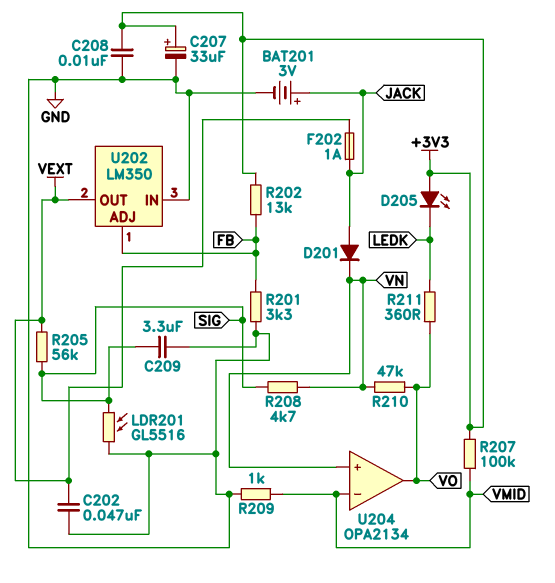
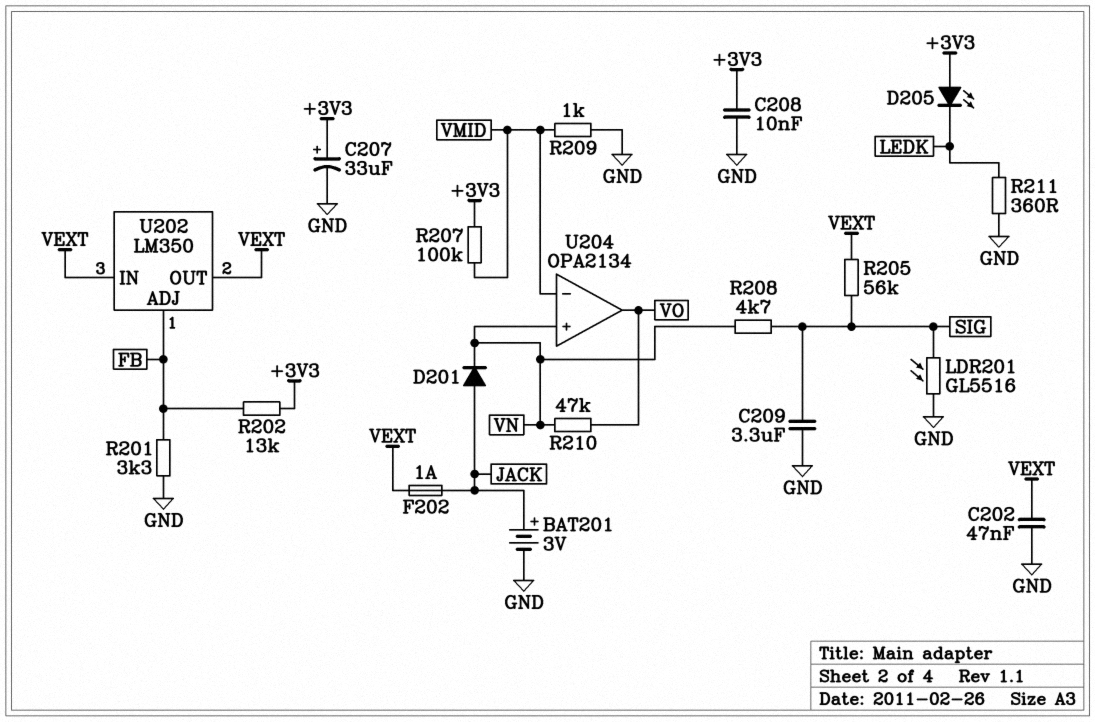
R211: 360 (LEDK, VO) -> 360 (GND, LEDK)
U202 pin IN: GND -> VEXT

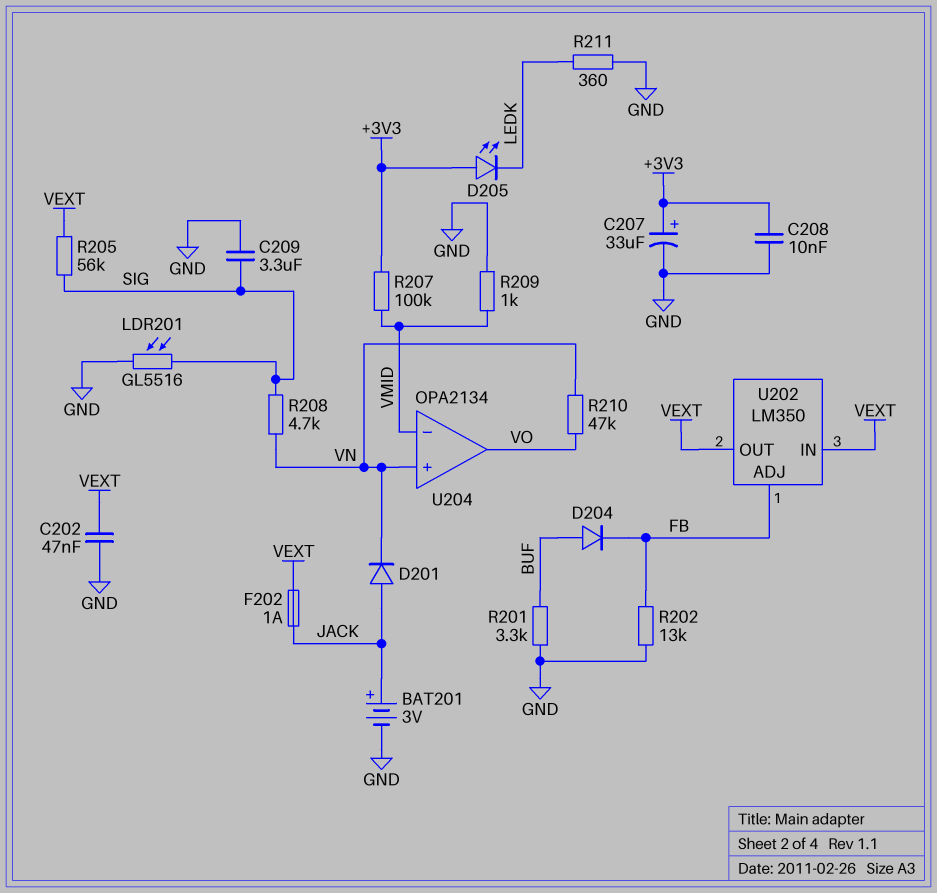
D204: none -> diode (A BUF, K FB)
R201: 3.3k (FB, GND) -> 3.3k (BUF, GND)
R202: 13k (+3V3, FB) -> 13k (FB, GND)

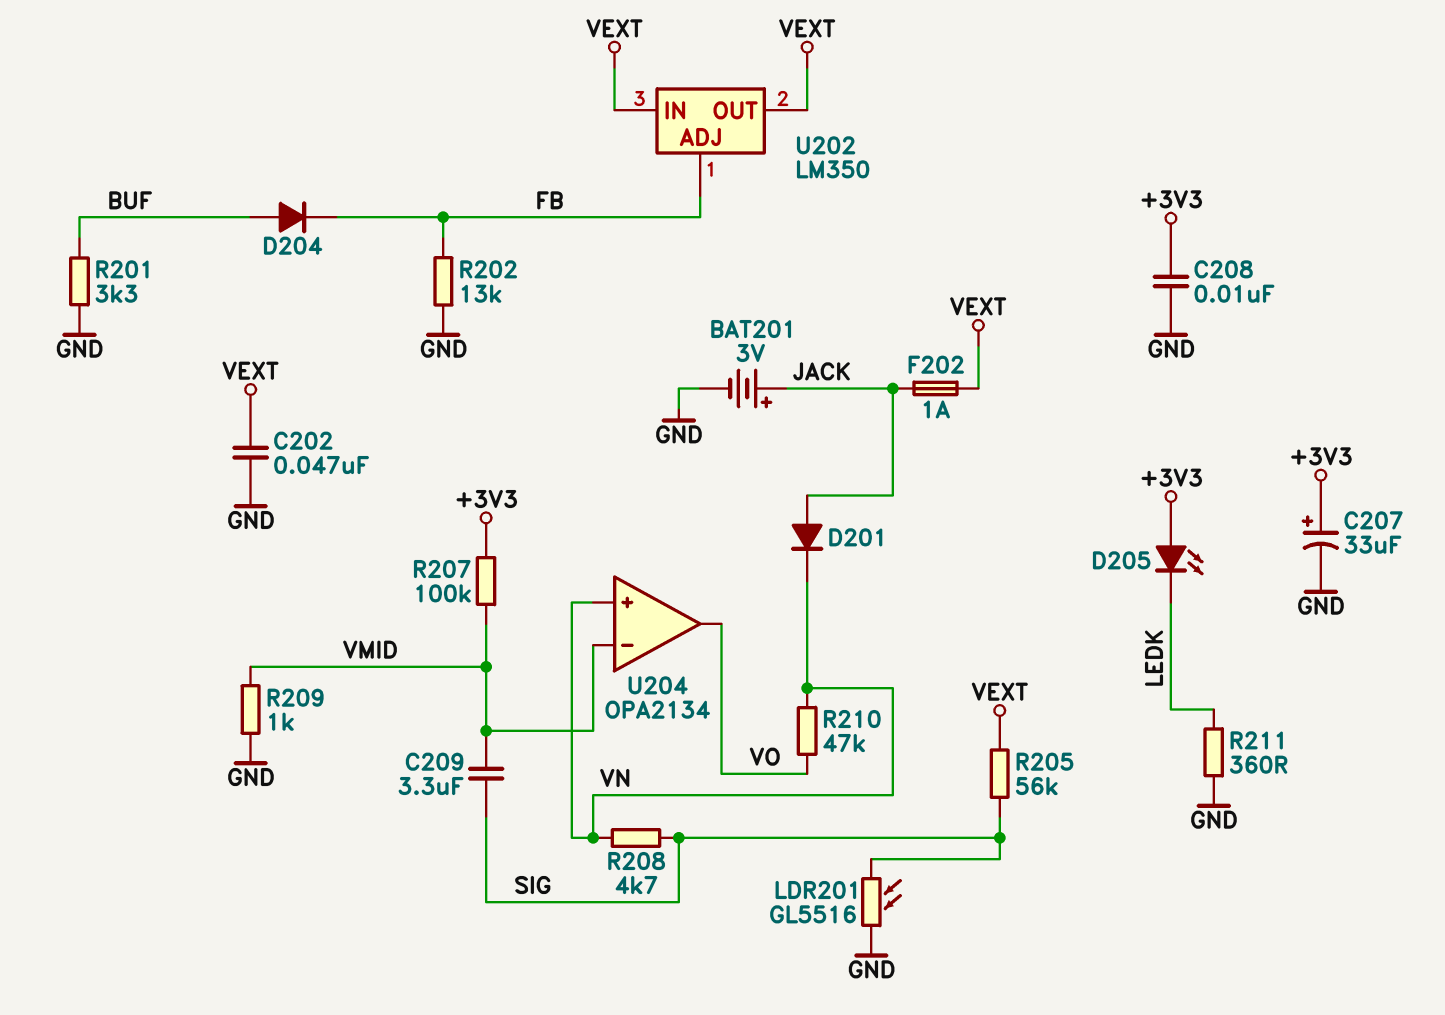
C209: 3.3uF (GND, SIG) -> 3.3uF (SIG, VMID)

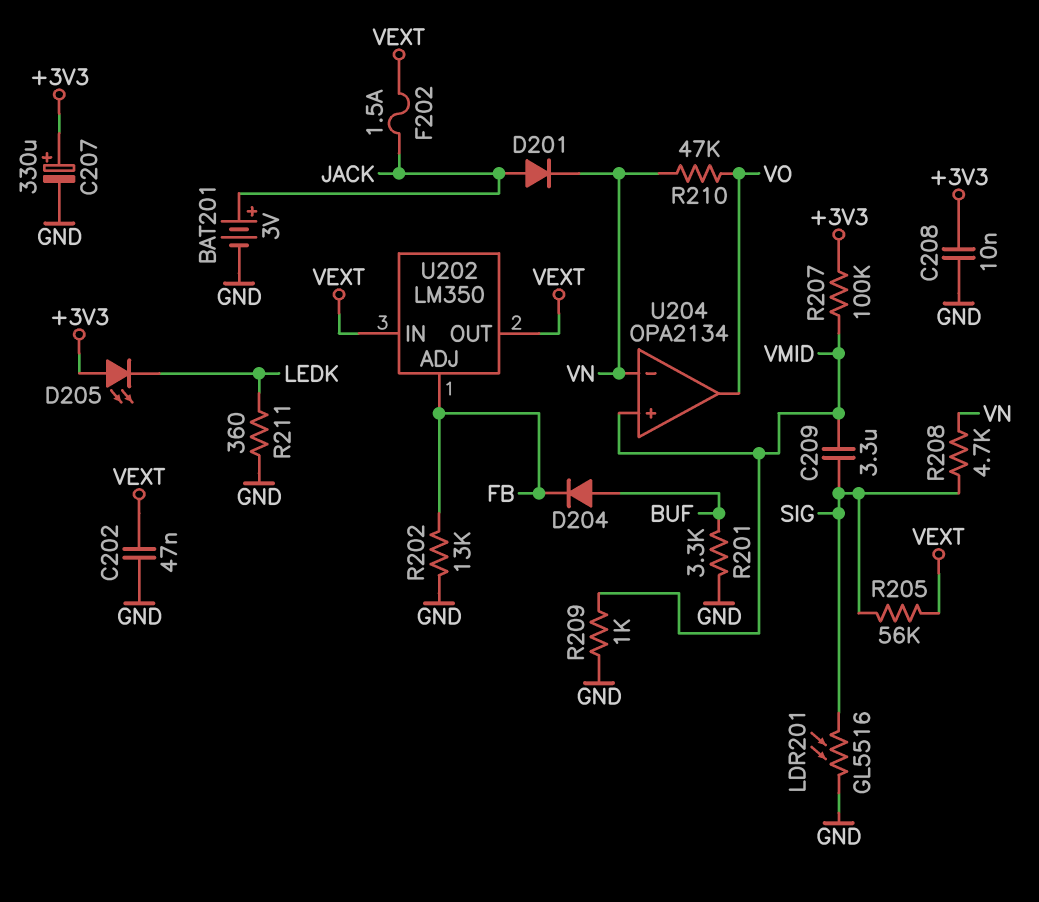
C207: 33uF (plus +3V3, minus GND) -> 330uF (plus +3V3, minus GND)
F202: 1A (JACK, VEXT) -> 1.5A (JACK, VEXT)
U204 pin in+: VN -> VMID
U204 pin in-: VMID -> VN

